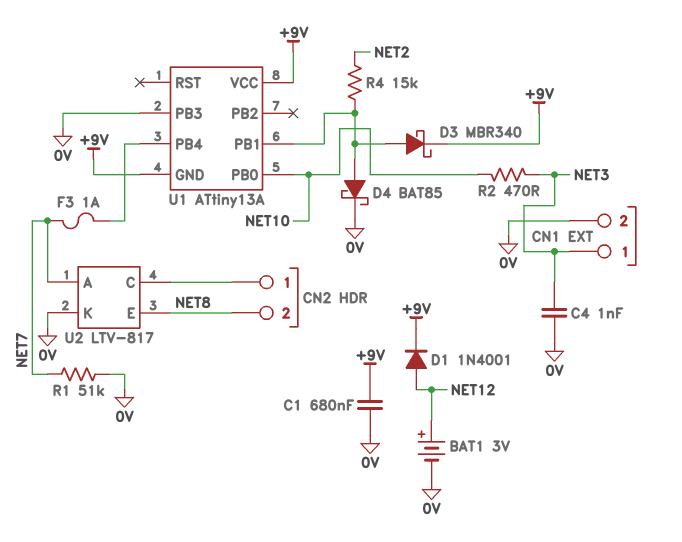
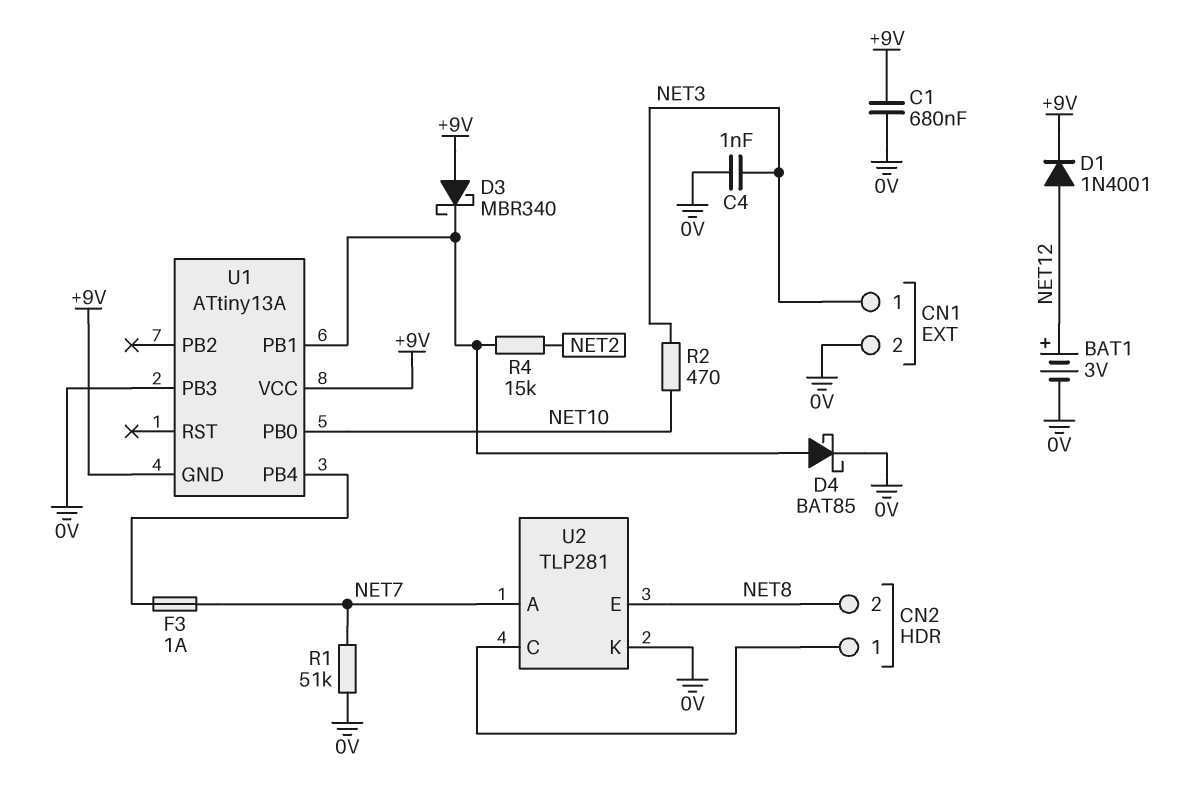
D3: schottky MBR340 (A U1/PB1, K +9V) -> schottky MBR340 (A +9V, K U1/PB1)
U2: LTV-817 -> TLP281

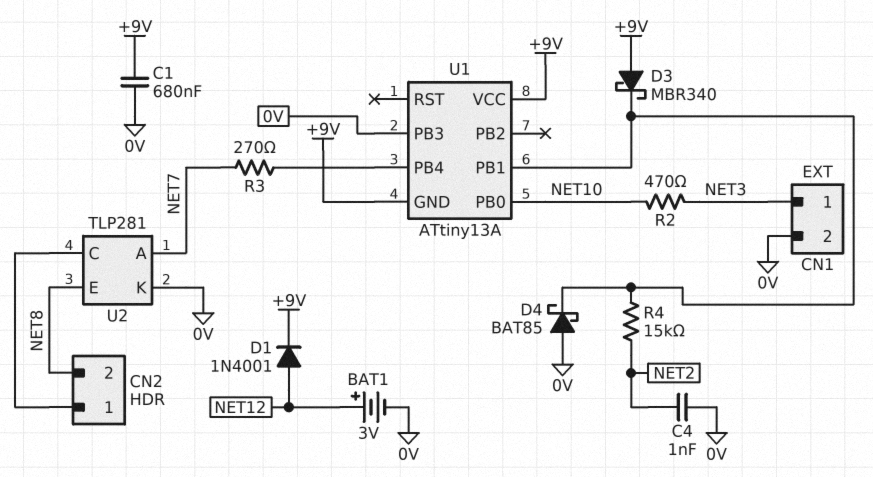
C4: 1nF (0V, NET3) -> 1nF (0V, NET2)
D4: schottky BAT85 (A U1/PB1, K 0V) -> schottky BAT85 (A 0V, K U1/PB1)
F3: 1A (NET7, U1/PB4) -> none
R1: 51k (0V, NET7) -> none
R3: none -> 270 (NET7, U1/PB4)

